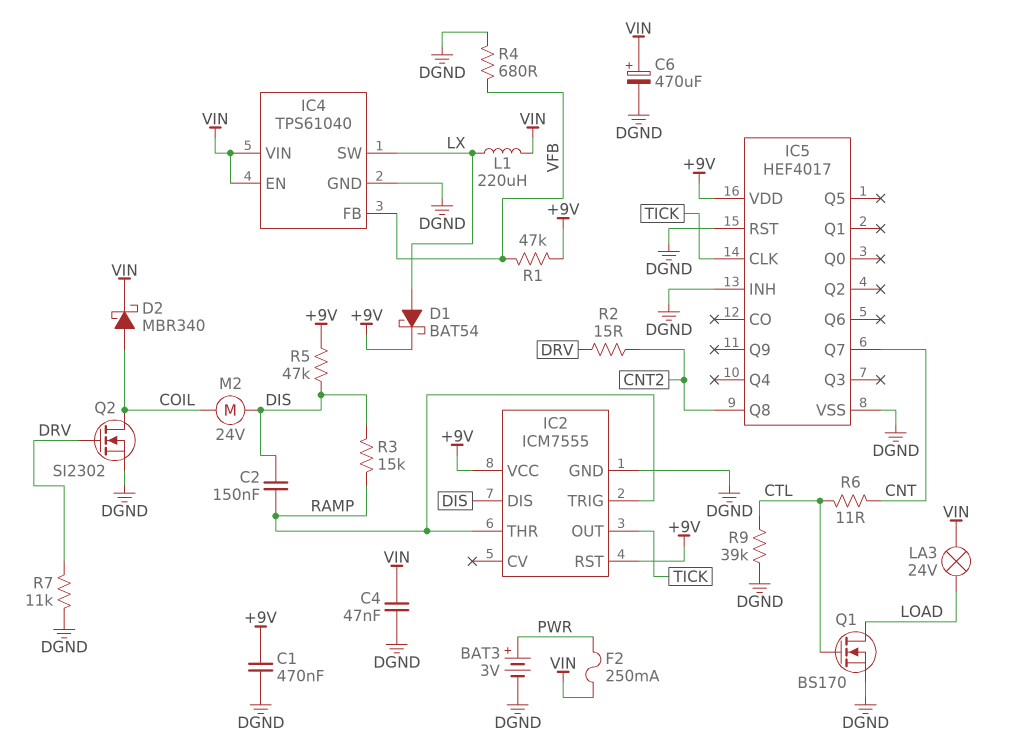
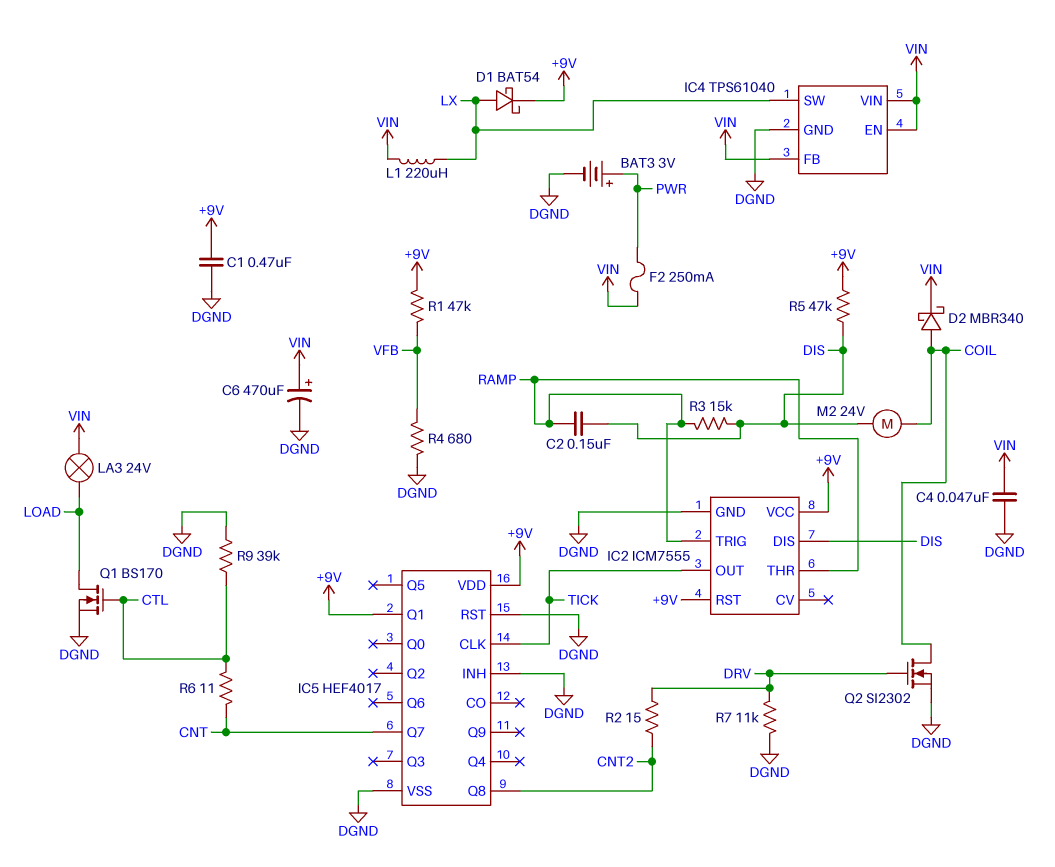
IC4 pin FB: VFB -> VIN
IC5 pin Q1: none -> +9V

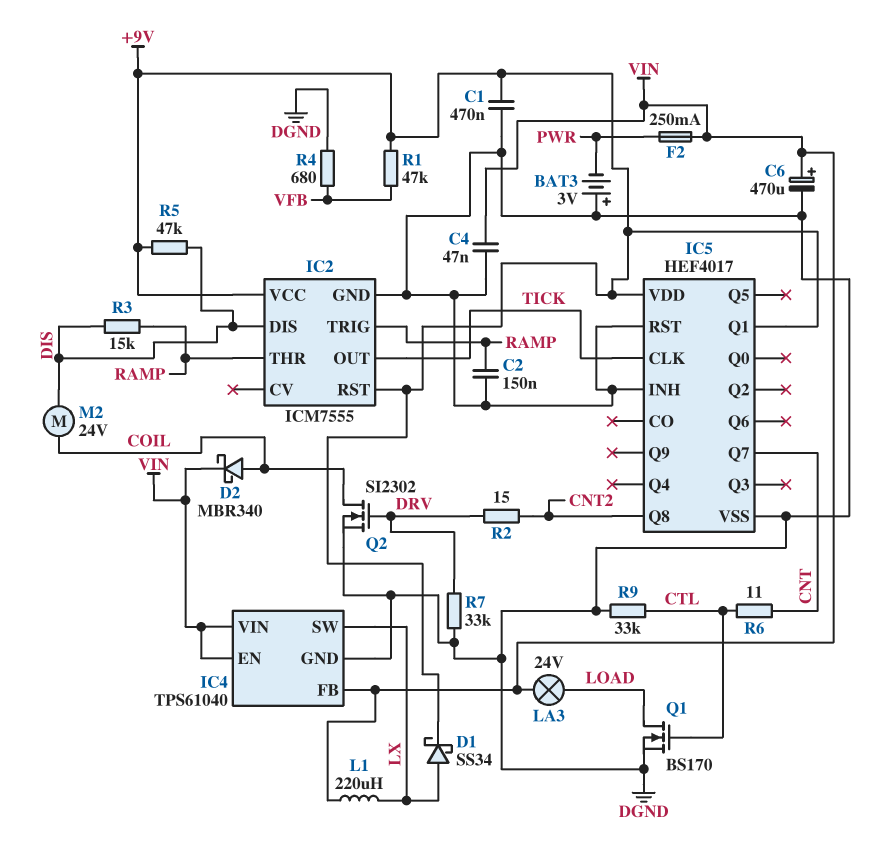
BAT3: 3V (plus PWR, minus DGND) -> 3V (plus DGND, minus PWR)
C2: 150nF (DIS, RAMP) -> 150nF (DGND, RAMP)
D1: schottky BAT54 (A LX, K +9V) -> schottky SS34 (A LX, K +9V)
R7: 11k (DGND, DRV) -> 33k (DGND, DRV)
R9: 39k (CTL, DGND) -> 33k (CTL, DGND)

